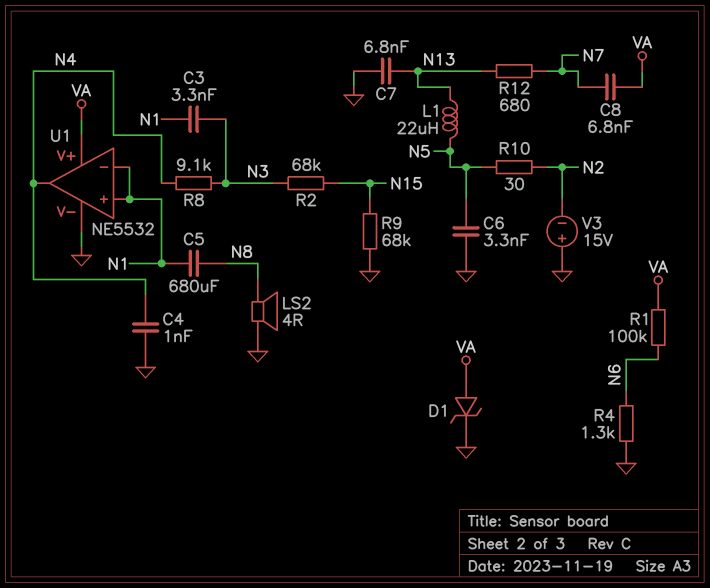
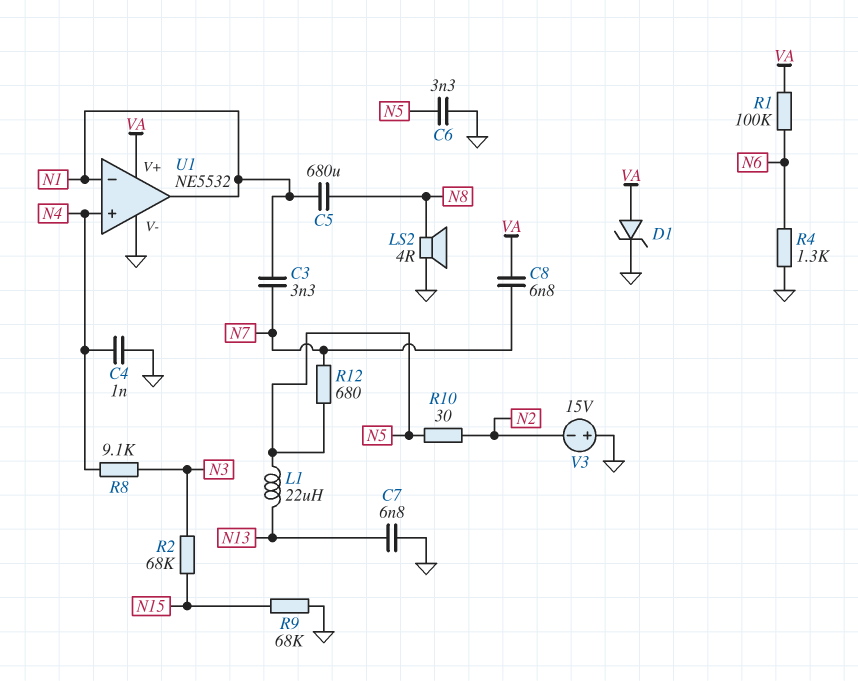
C3: 3.3nF (N1, N3) -> 3.3nF (N1, N7)
R12: 680 (N7, N13) -> 680 (N5, N7)
U1 pin in+: N1 -> N4
U1 pin out: N4 -> N1

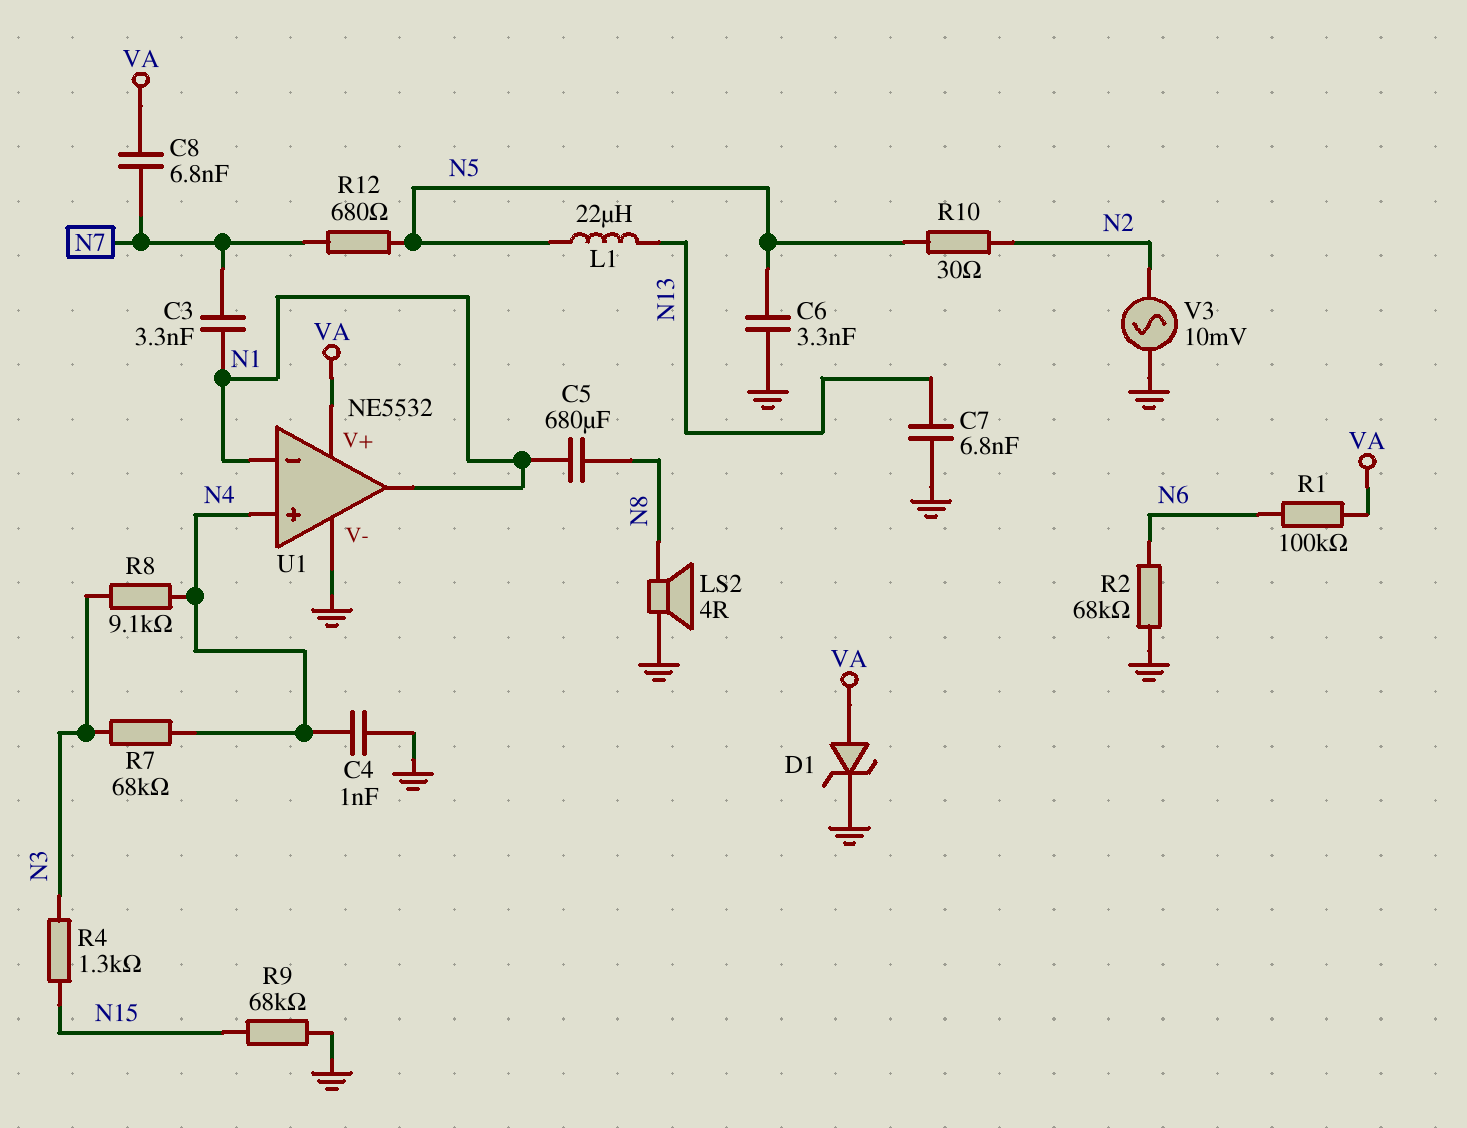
R2: 68k (N3, N15) -> 68k (GND, N6)
R4: 1.3k (GND, N6) -> 1.3k (N3, N15)
R7: none -> 68k (N3, N4)
V3: 15V (plus GND, minus N2) -> AC 10mV (GND, N2)

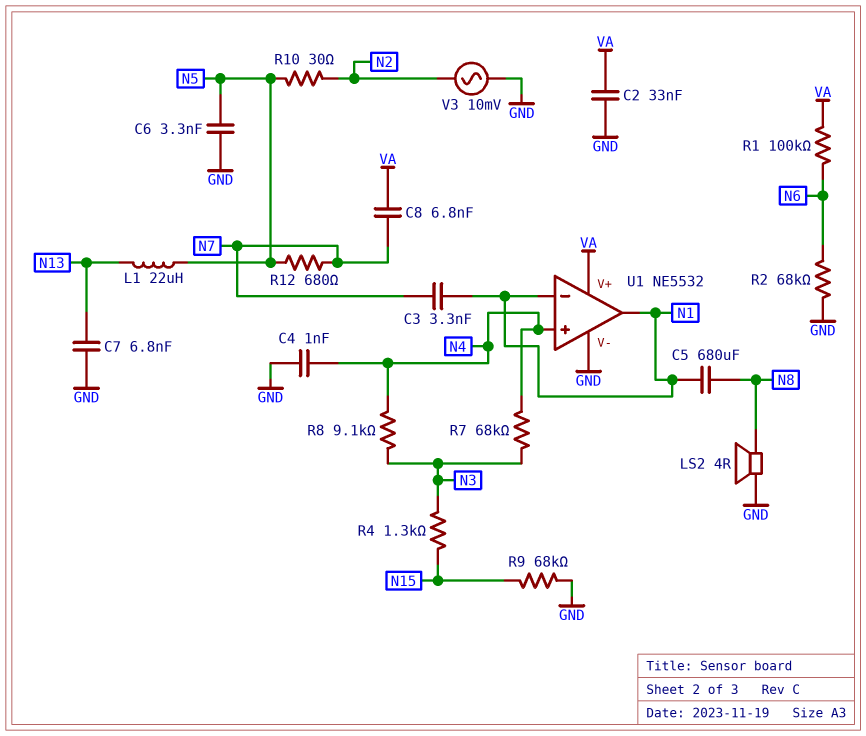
C2: none -> 33nF (GND, VA)
D1: zener (A VA, K GND) -> none

